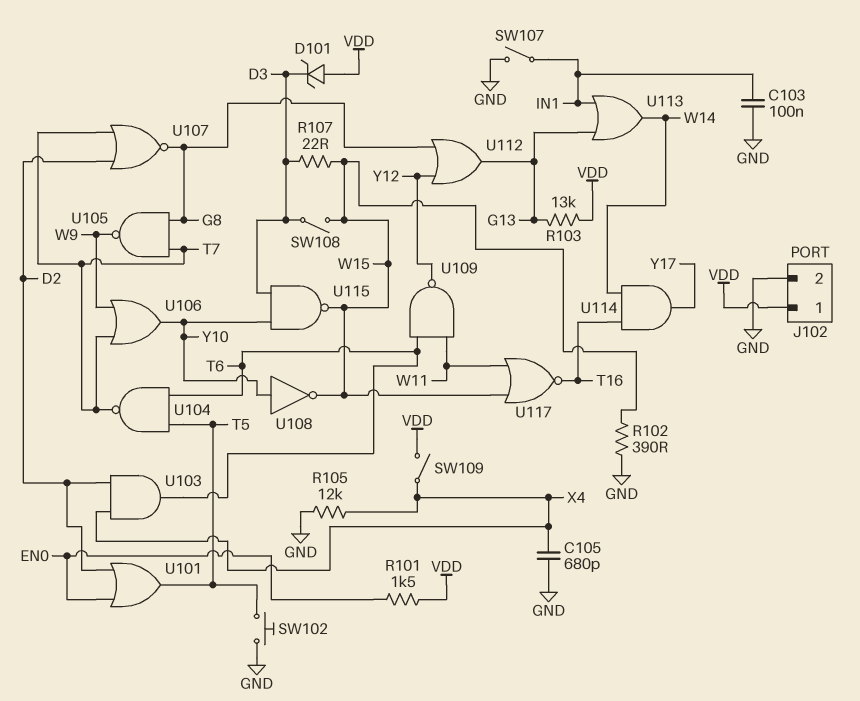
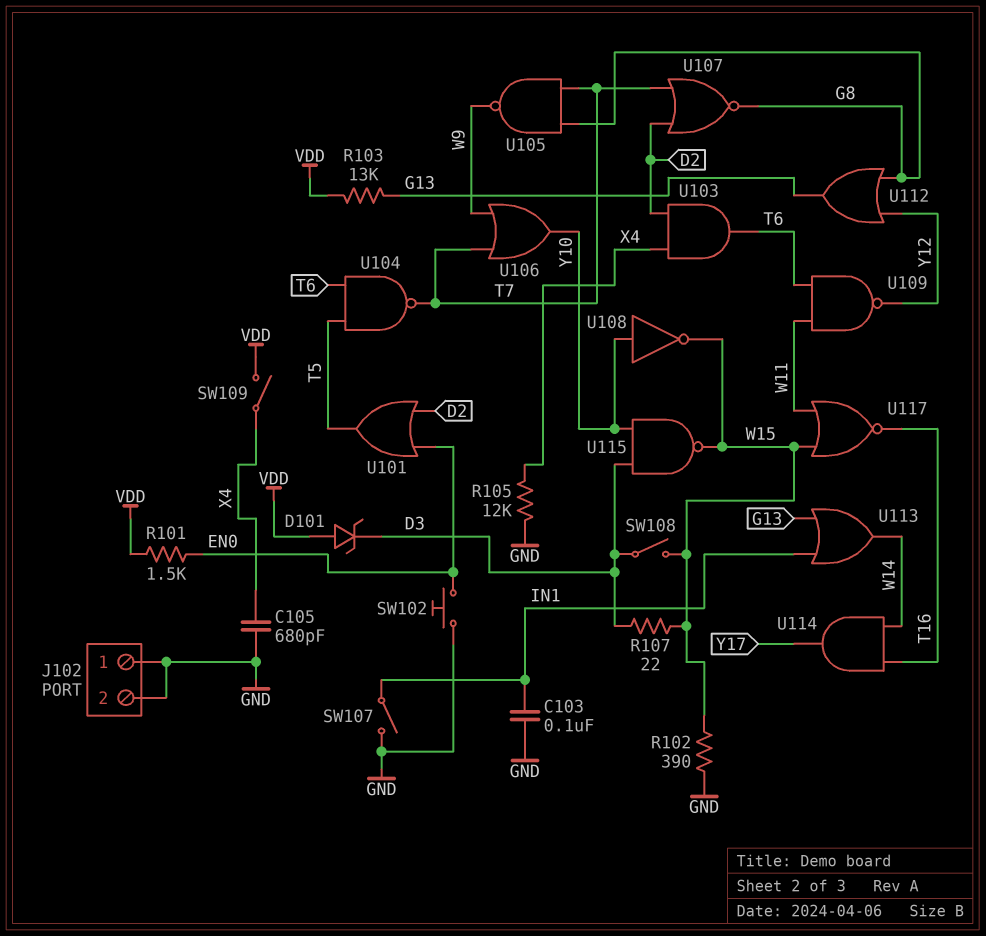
J102 pin 1: VDD -> GND
SW102: button (GND, T5) -> button (EN0, GND)

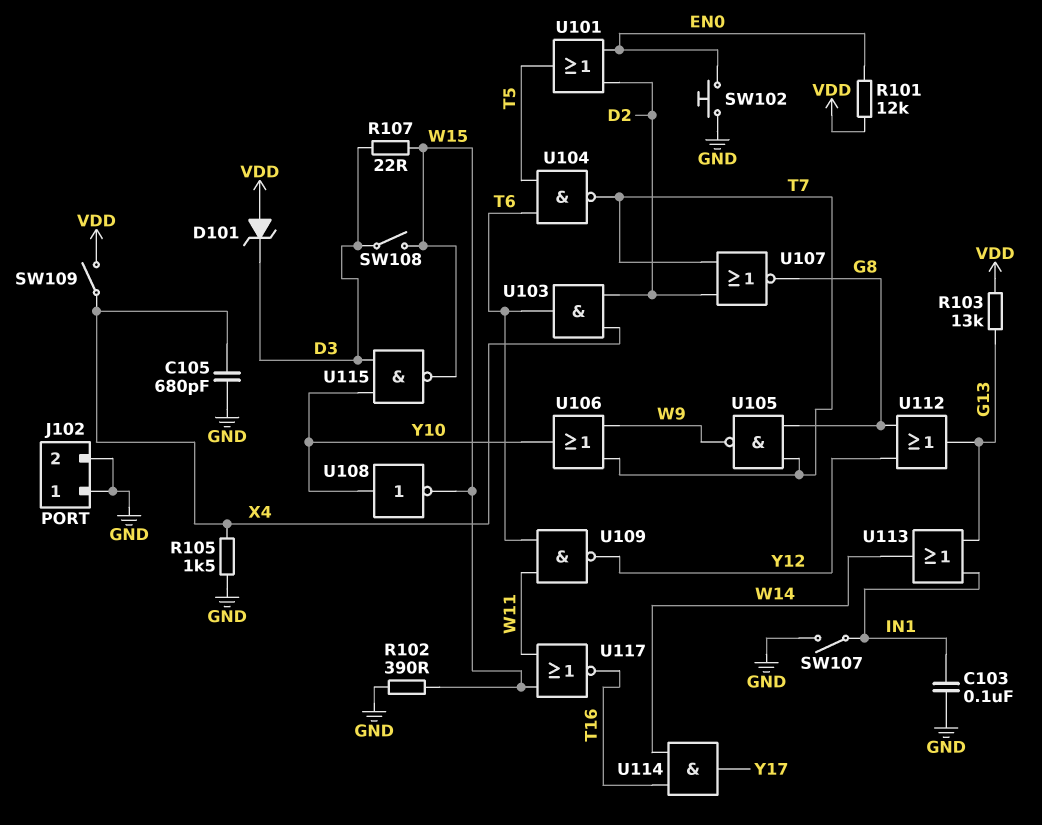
R101: 1.5k (EN0, VDD) -> 12k (EN0, VDD)
R105: 12k (GND, X4) -> 1.5k (GND, X4)

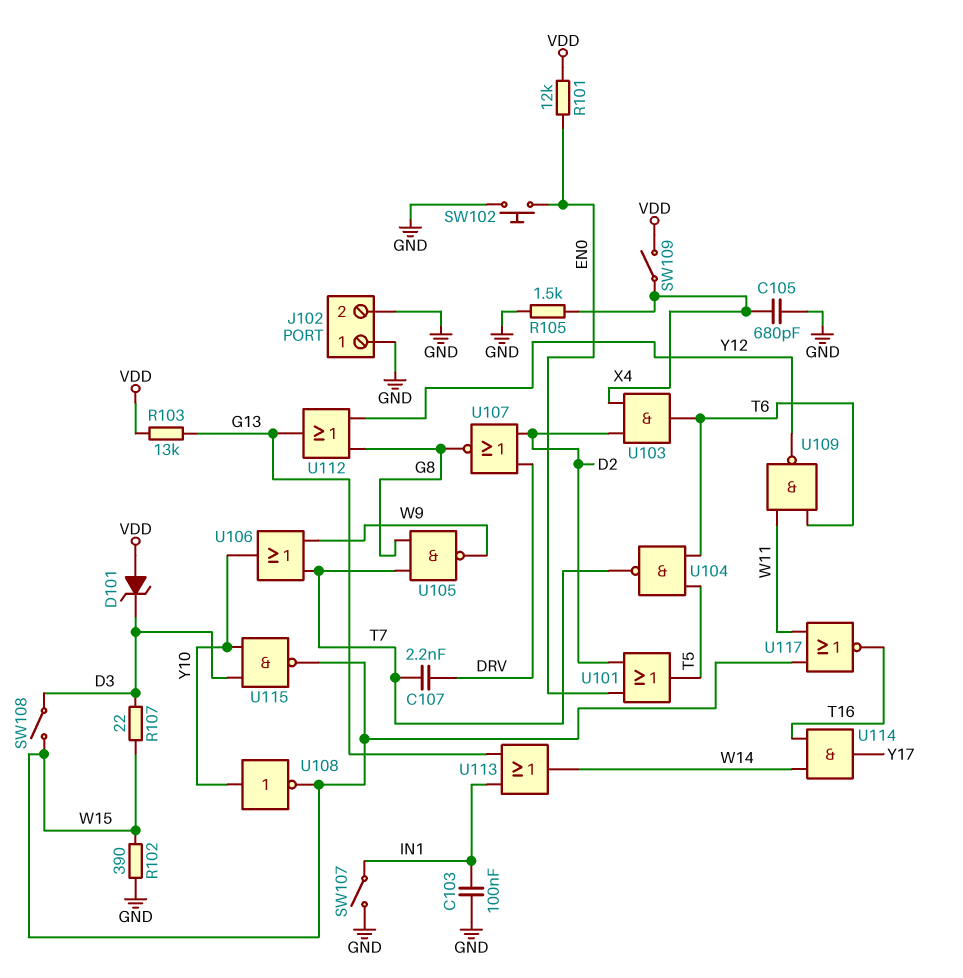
C107: none -> 2.2nF (DRV, T7)
U107: NOR (in D2, in T7, out G8) -> NOR (in D2, in DRV, out G8)

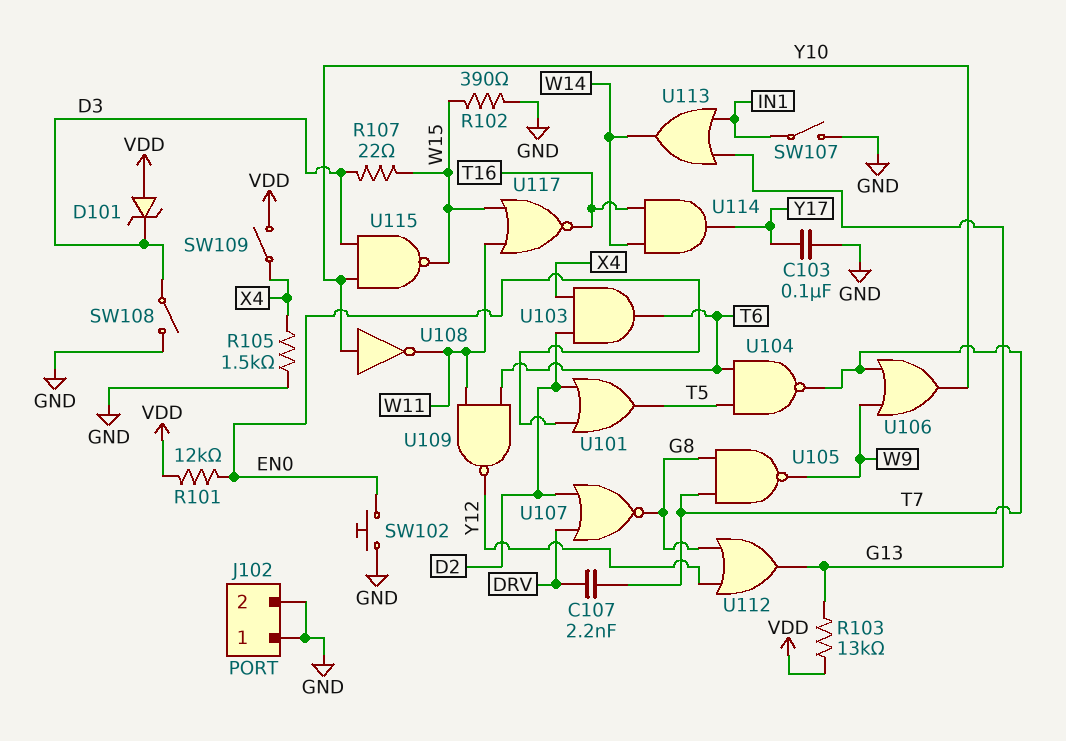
C103: 100nF (GND, IN1) -> 100nF (GND, Y17)
C105: 680pF (GND, X4) -> none
SW108: switch (D3, W15) -> switch (D3, GND)
U108: NOT (in Y10, out W15) -> NOT (in Y10, out W11)

